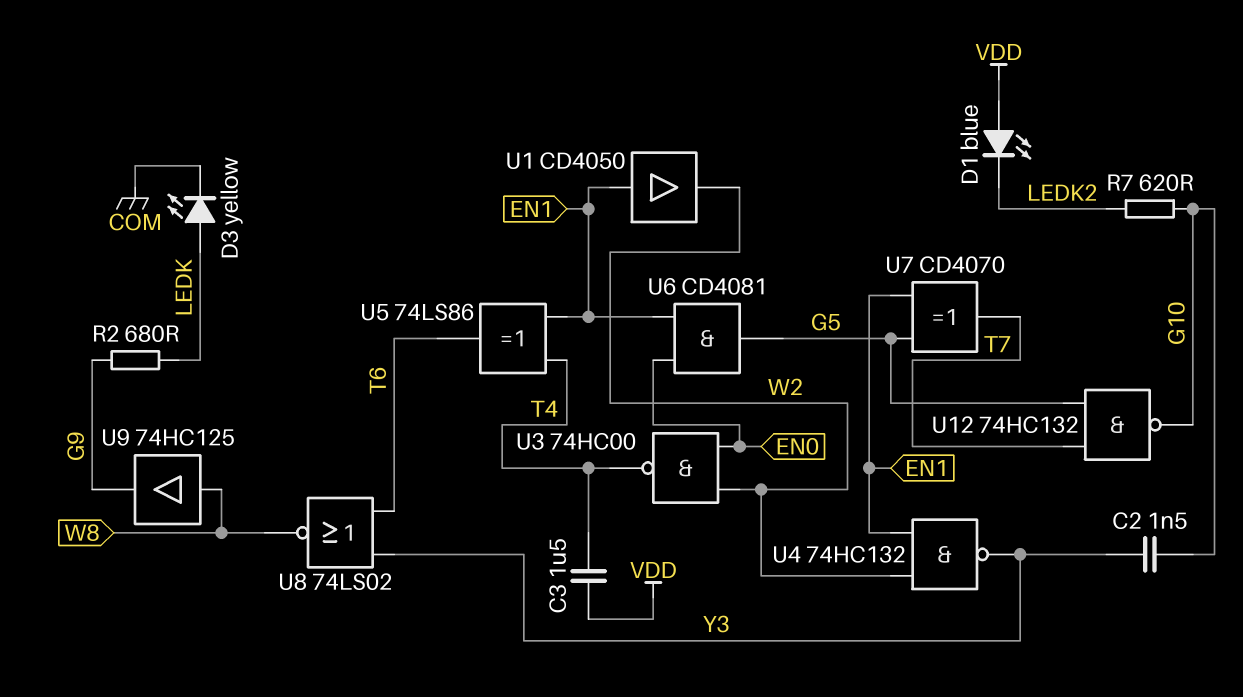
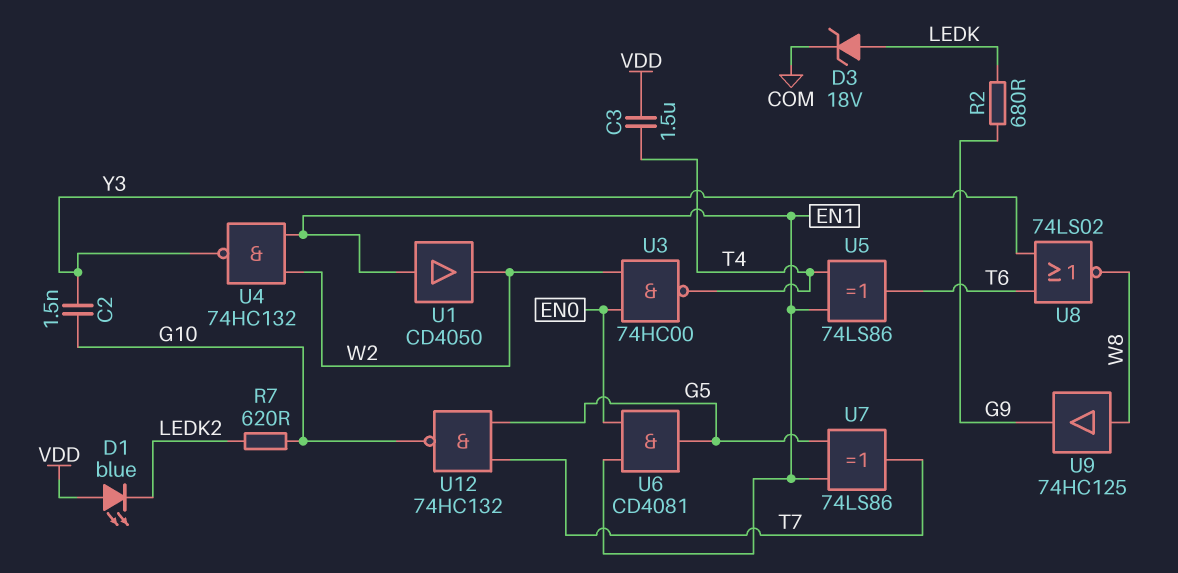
D3: LED yellow (A LEDK, K COM) -> zener 18V (A LEDK, K COM)
U7: XOR CD4070 (in EN1, in G5, out T7) -> XOR 74LS86 (in EN1, in G5, out T7)

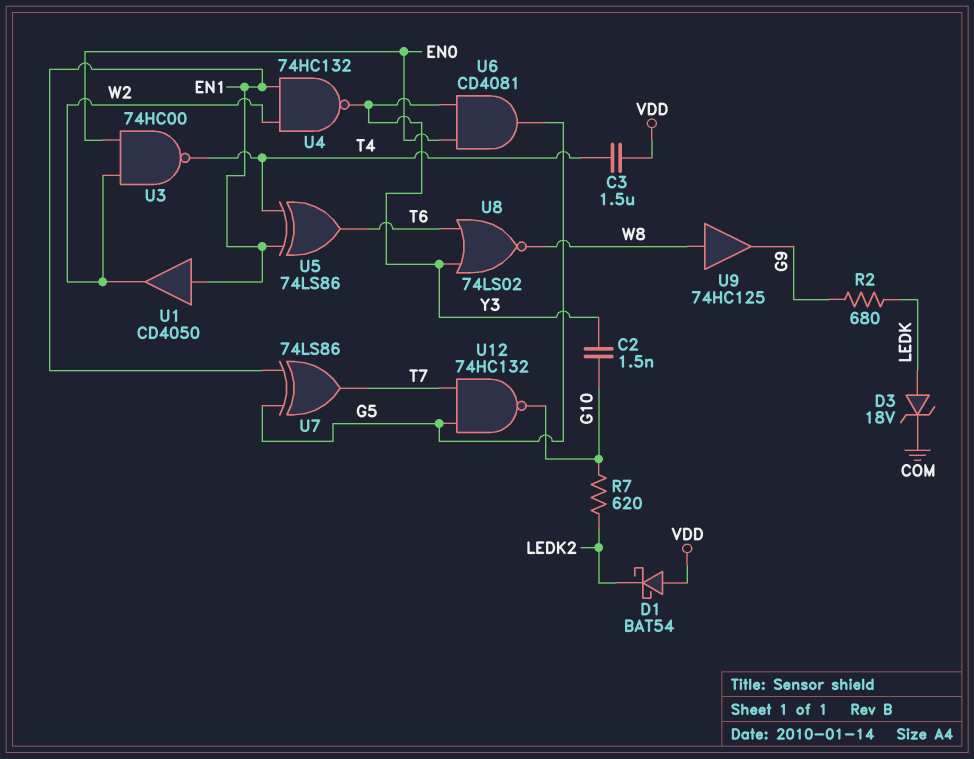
D1: LED blue (A VDD, K LEDK2) -> schottky BAT54 (A VDD, K LEDK2)
U6: AND CD4081 (in EN0, in EN1, out G5) -> AND CD4081 (in EN0, in Y3, out G5)

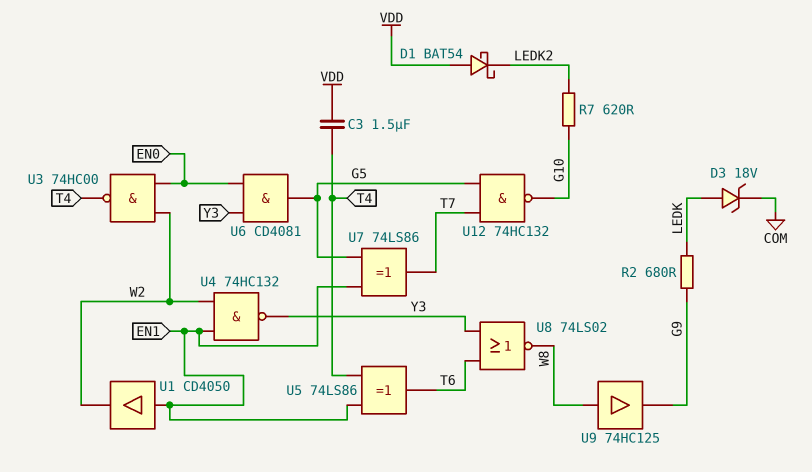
C2: 1.5nF (G10, Y3) -> none

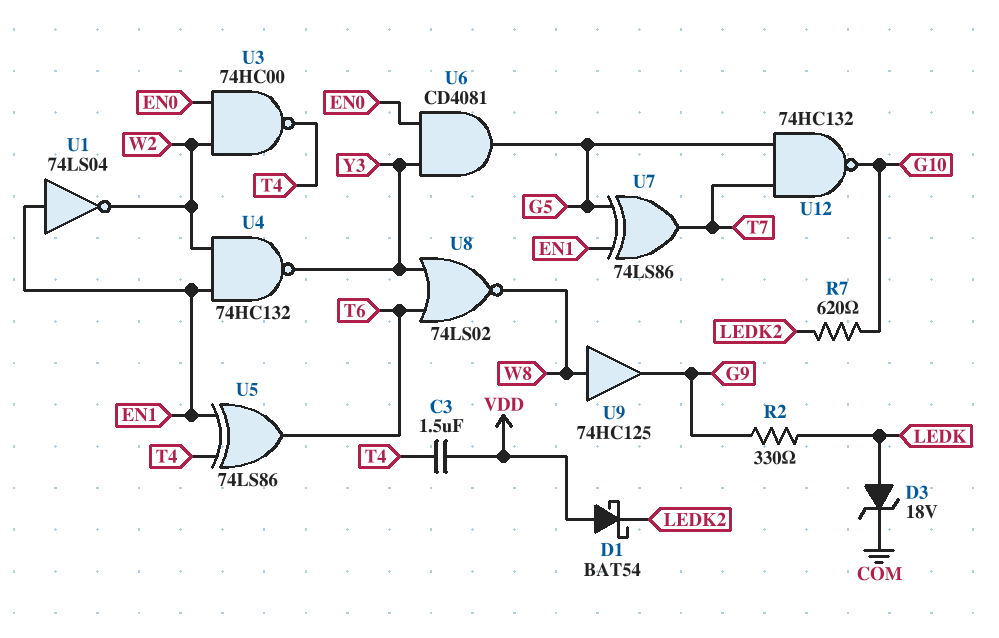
R2: 680 (G9, LEDK) -> 330 (G9, LEDK)
U1: buffer CD4050 (in EN1, out W2) -> NOT 74LS04 (in EN1, out W2)

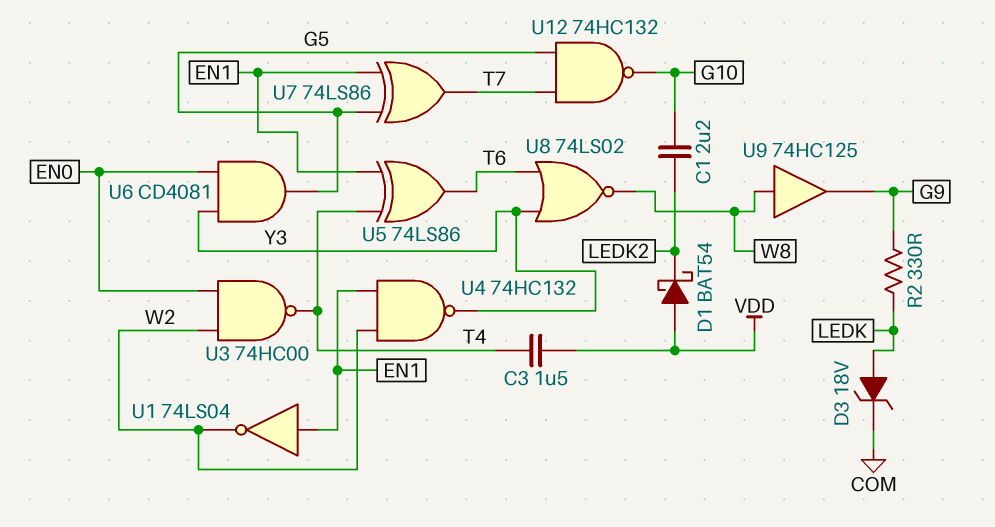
C1: none -> 2.2uF (G10, LEDK2)
R7: 620 (G10, LEDK2) -> none

